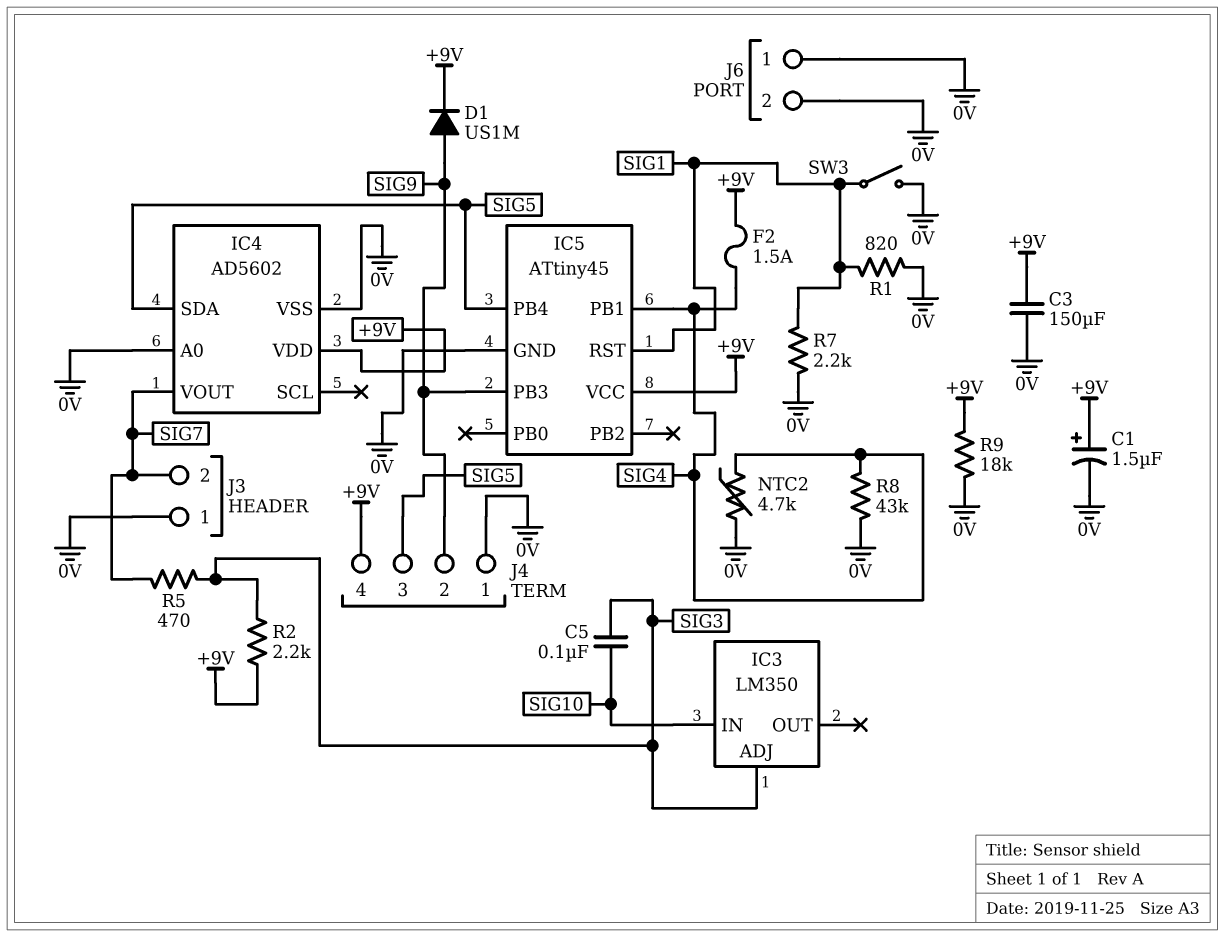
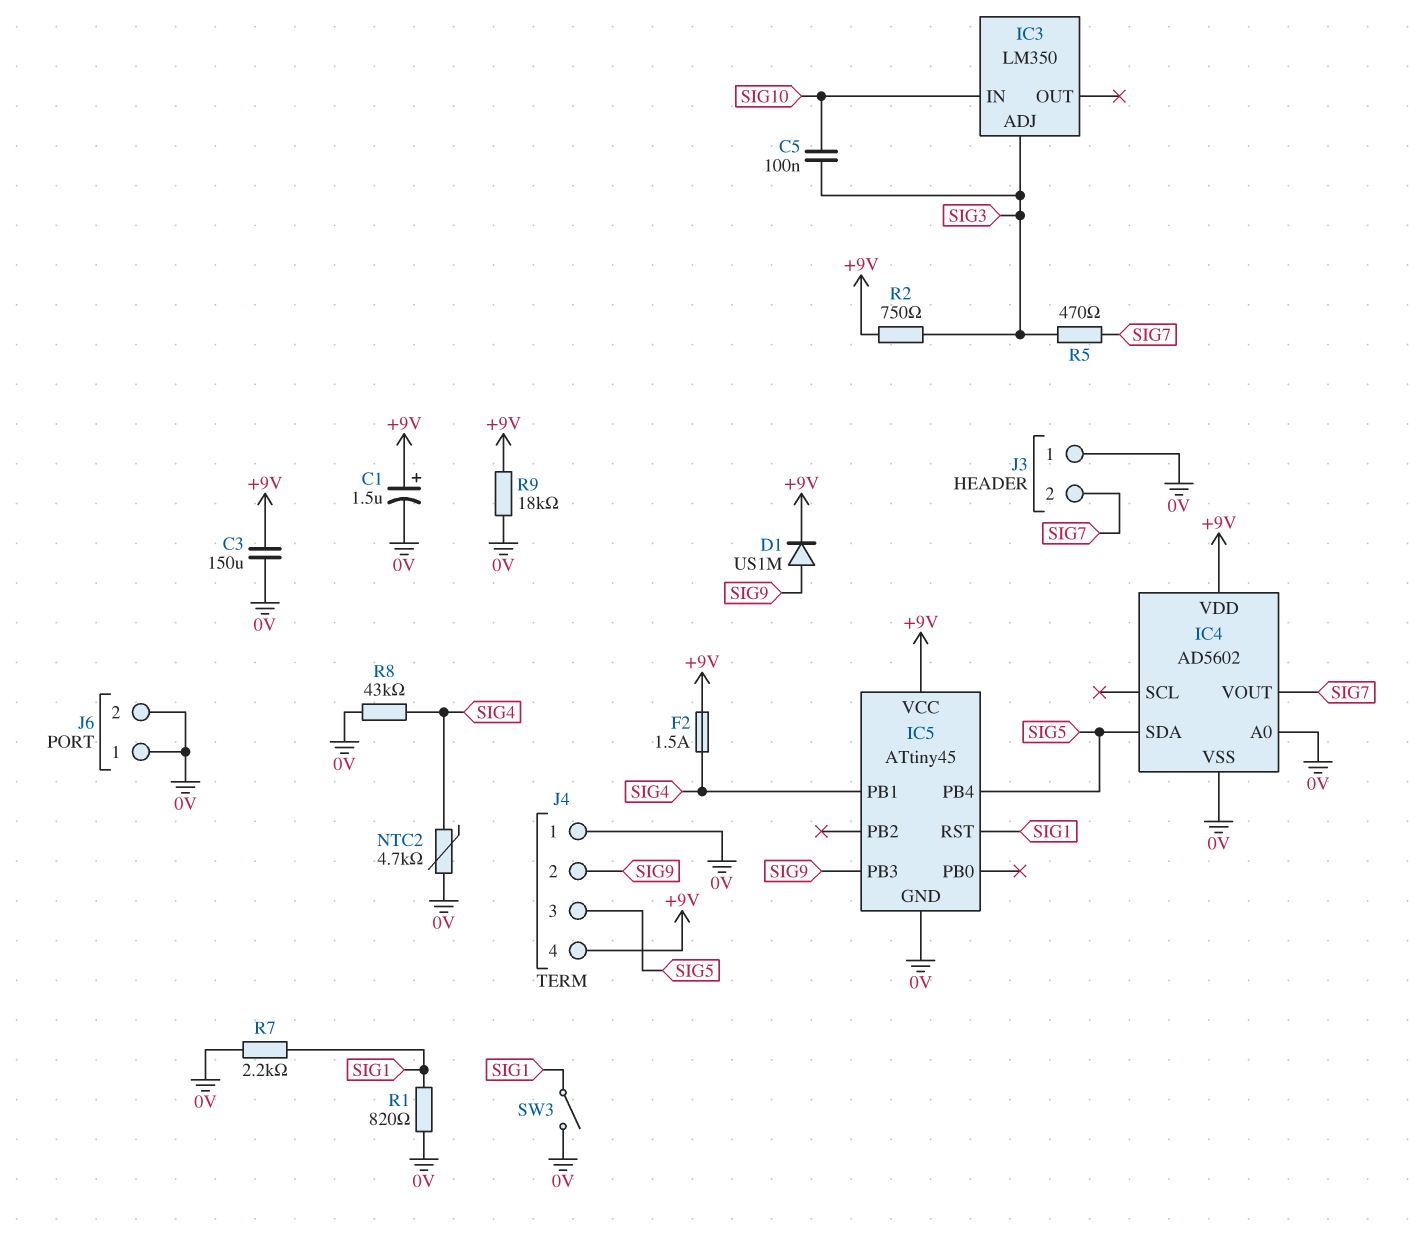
R2: 2.2k (+9V, SIG3) -> 750 (+9V, SIG3)

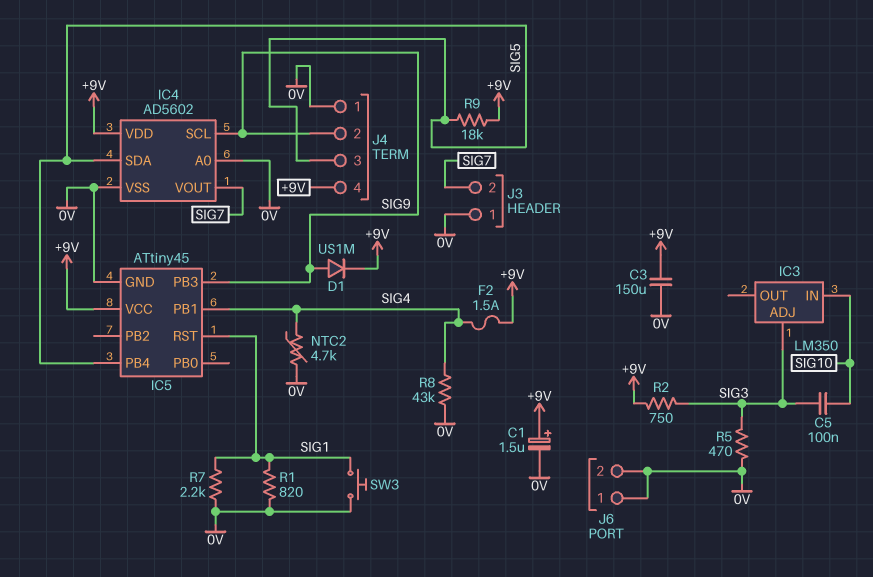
IC4 pin SCL: none -> SIG9
R5: 470 (SIG3, SIG7) -> 470 (0V, SIG3)
R9: 18k (+9V, 0V) -> 18k (+9V, SIG5)
SW3: switch (0V, SIG1) -> button (0V, SIG1)

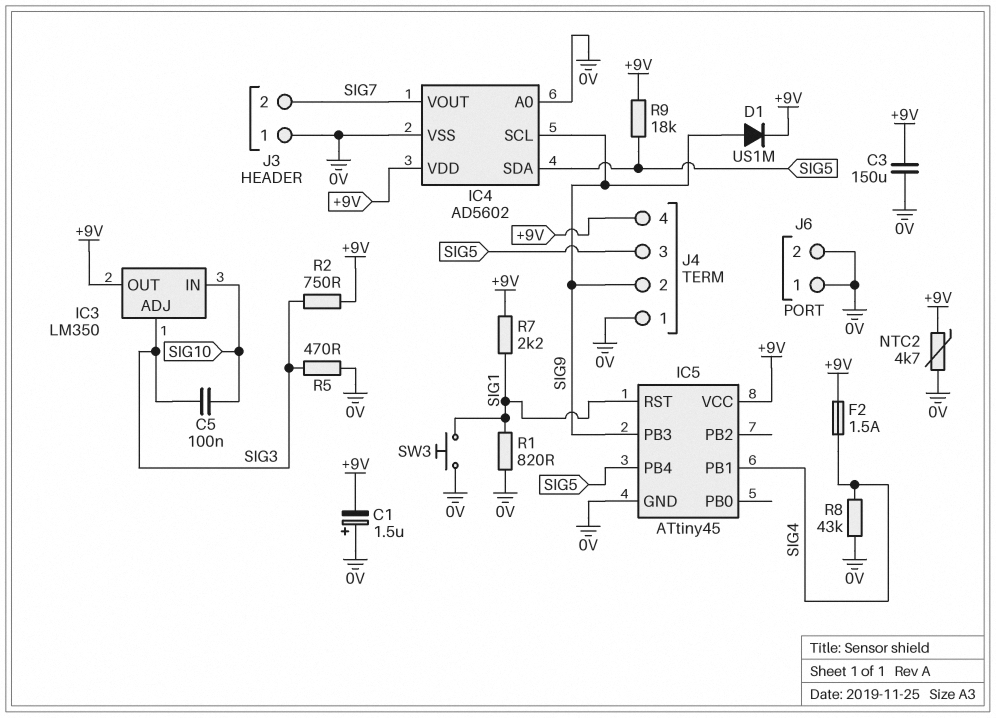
C1: 1.5uF (plus +9V, minus 0V) -> 1.5uF (plus 0V, minus +9V)
IC3 pin OUT: none -> +9V
NTC2: 4.7k (0V, SIG4) -> 4.7k (+9V, 0V)
R7: 2.2k (0V, SIG1) -> 2.2k (+9V, SIG1)

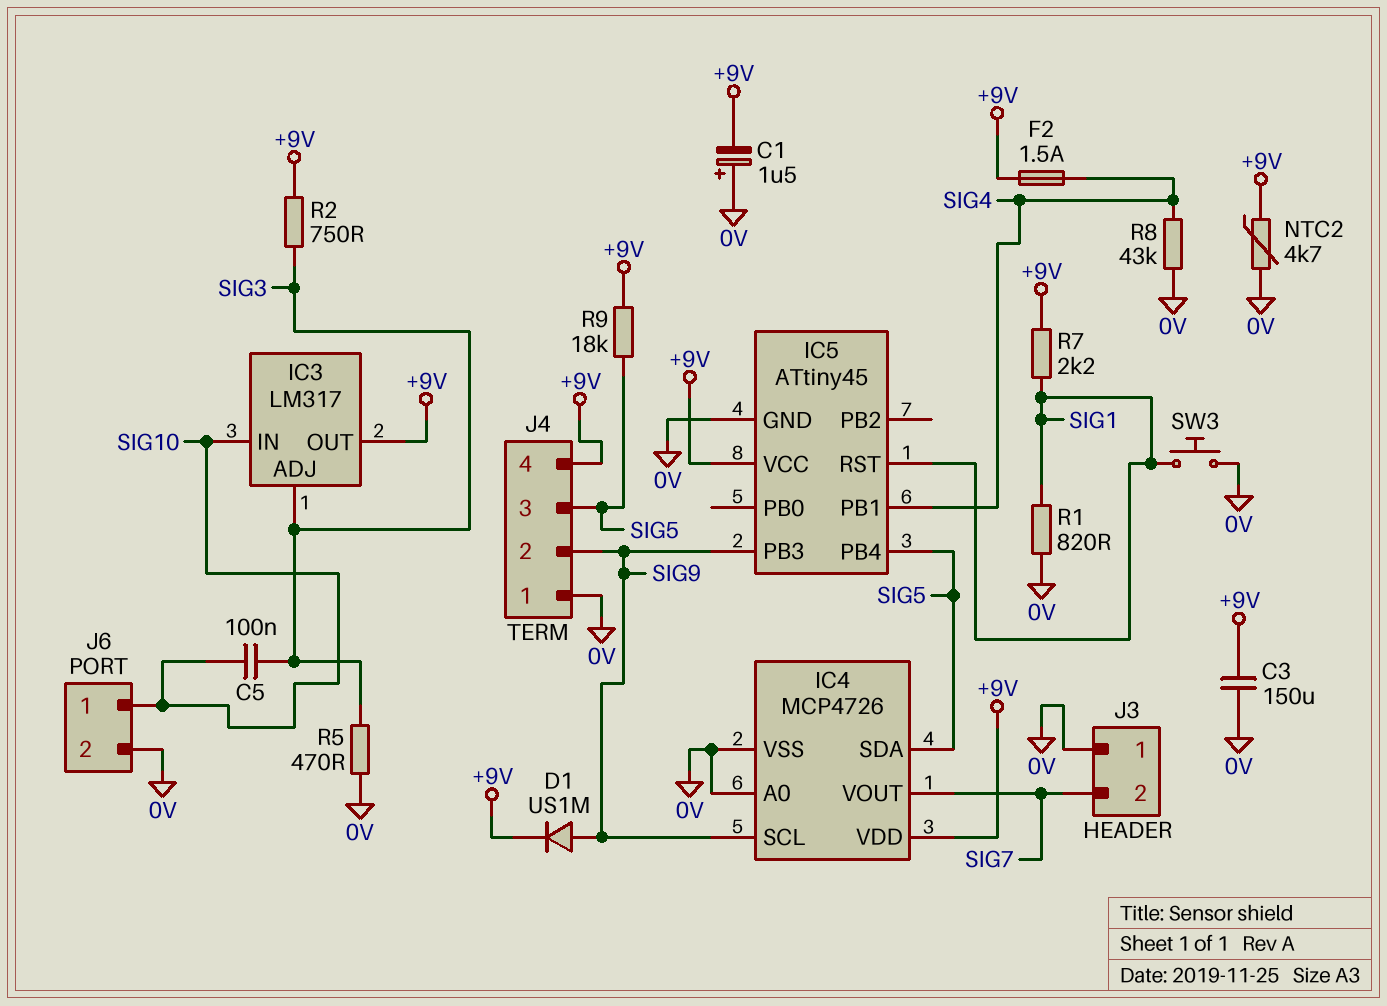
IC3: LM350 -> LM317
IC4: AD5602 -> MCP4726
J6 pin 1: 0V -> SIG10

